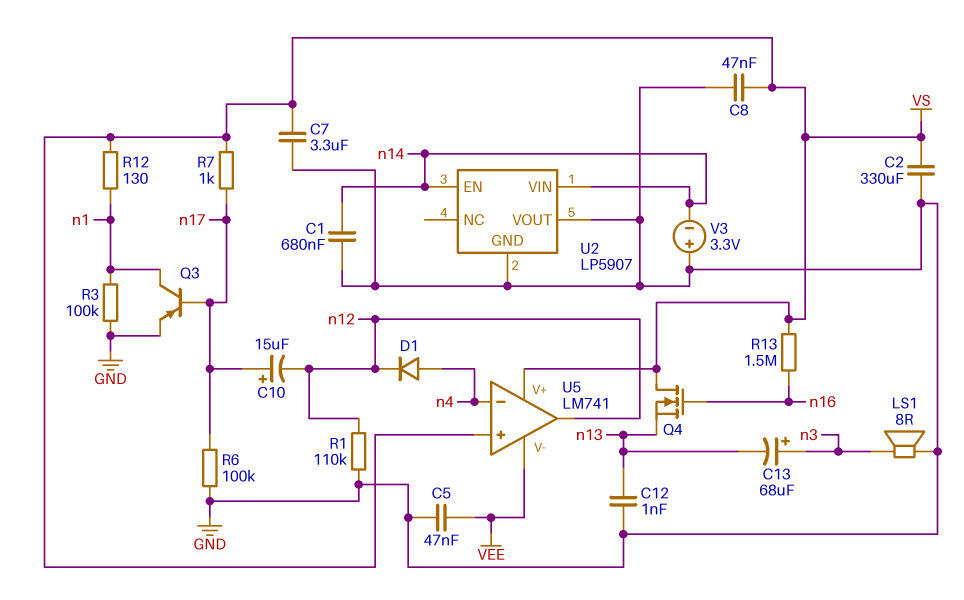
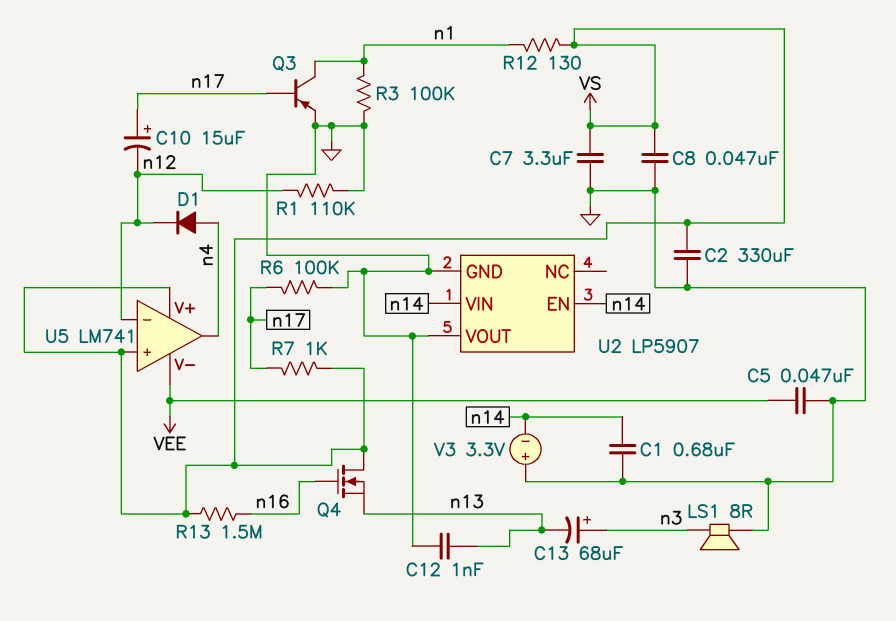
U5 pin in-: n4 -> n12
U5 pin out: n12 -> n4

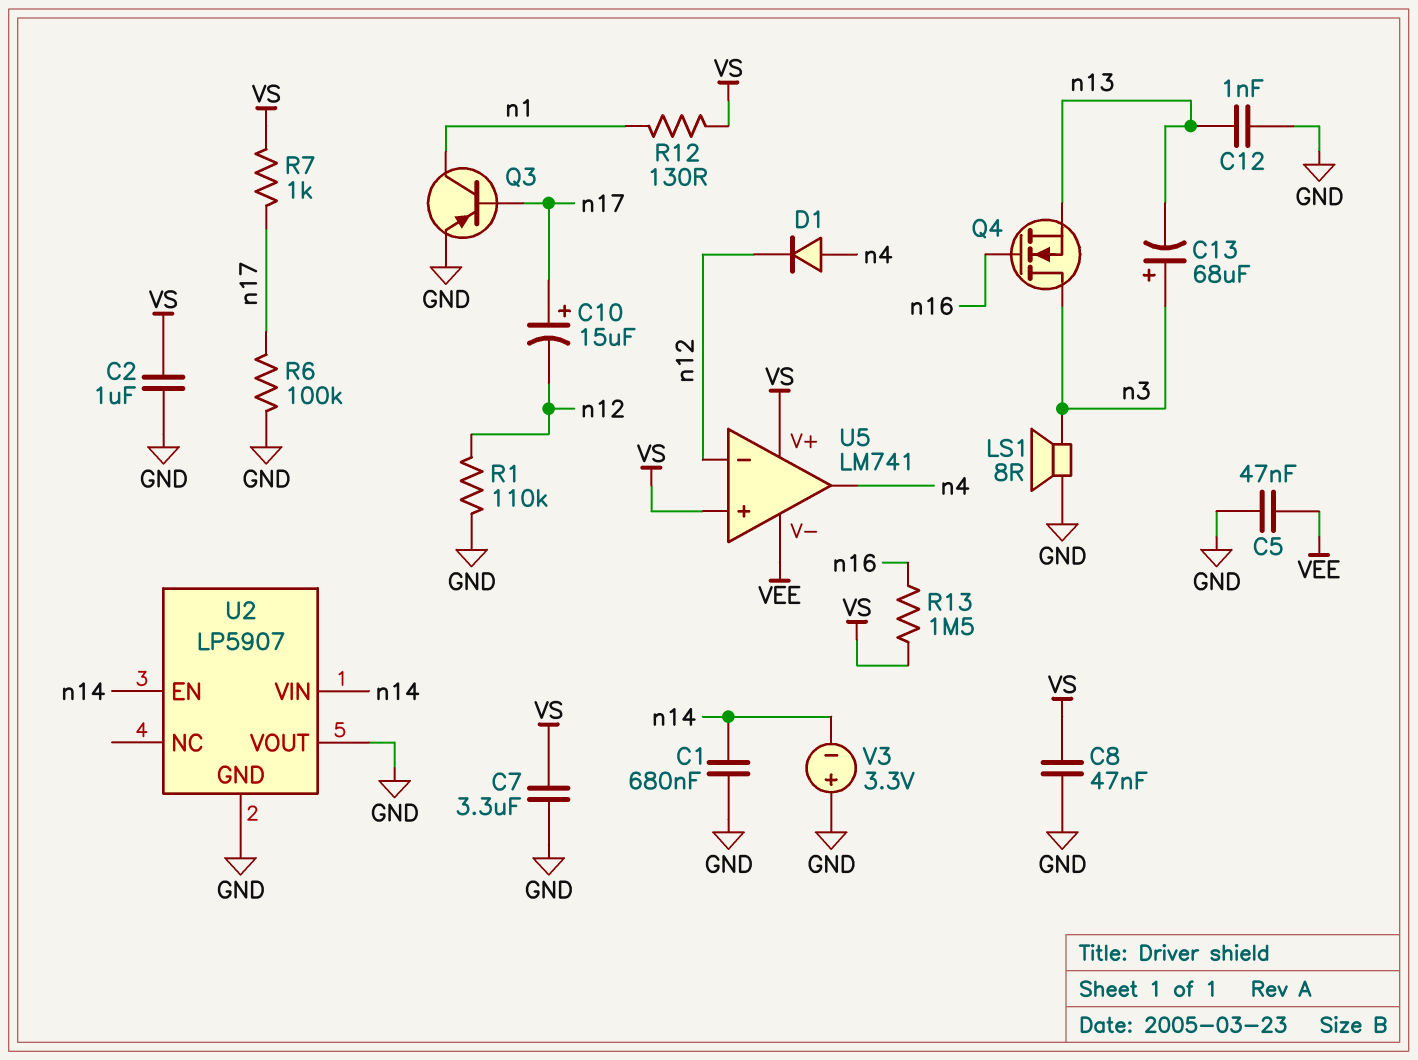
C2: 330uF (GND, VS) -> 1uF (GND, VS)
Q4: NMOS (G n16, D VS, S n13) -> NMOS (G n16, D n3, S n13)
R3: 100k (GND, n1) -> none

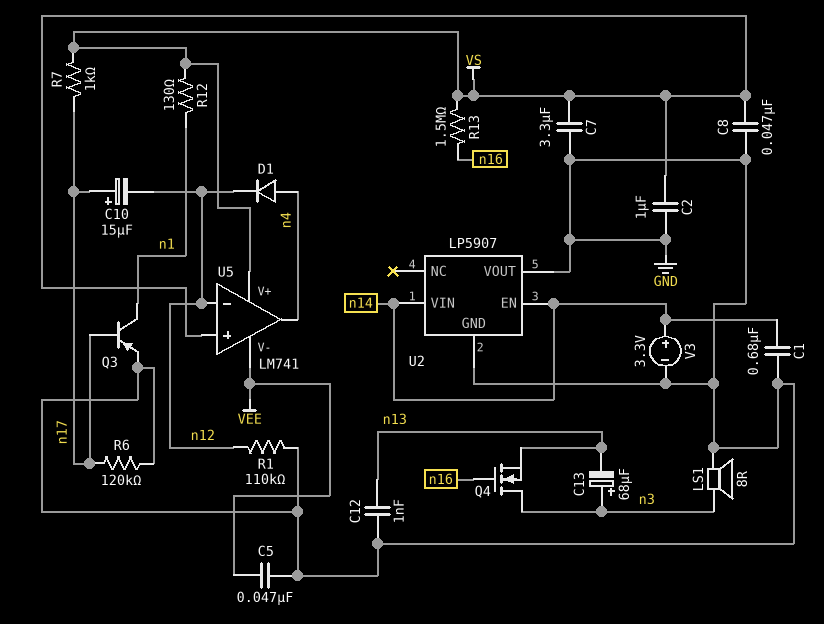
R6: 100k (GND, n17) -> 120k (GND, n17)
V3: 3.3V (plus GND, minus n14) -> 3.3V (plus n14, minus GND)

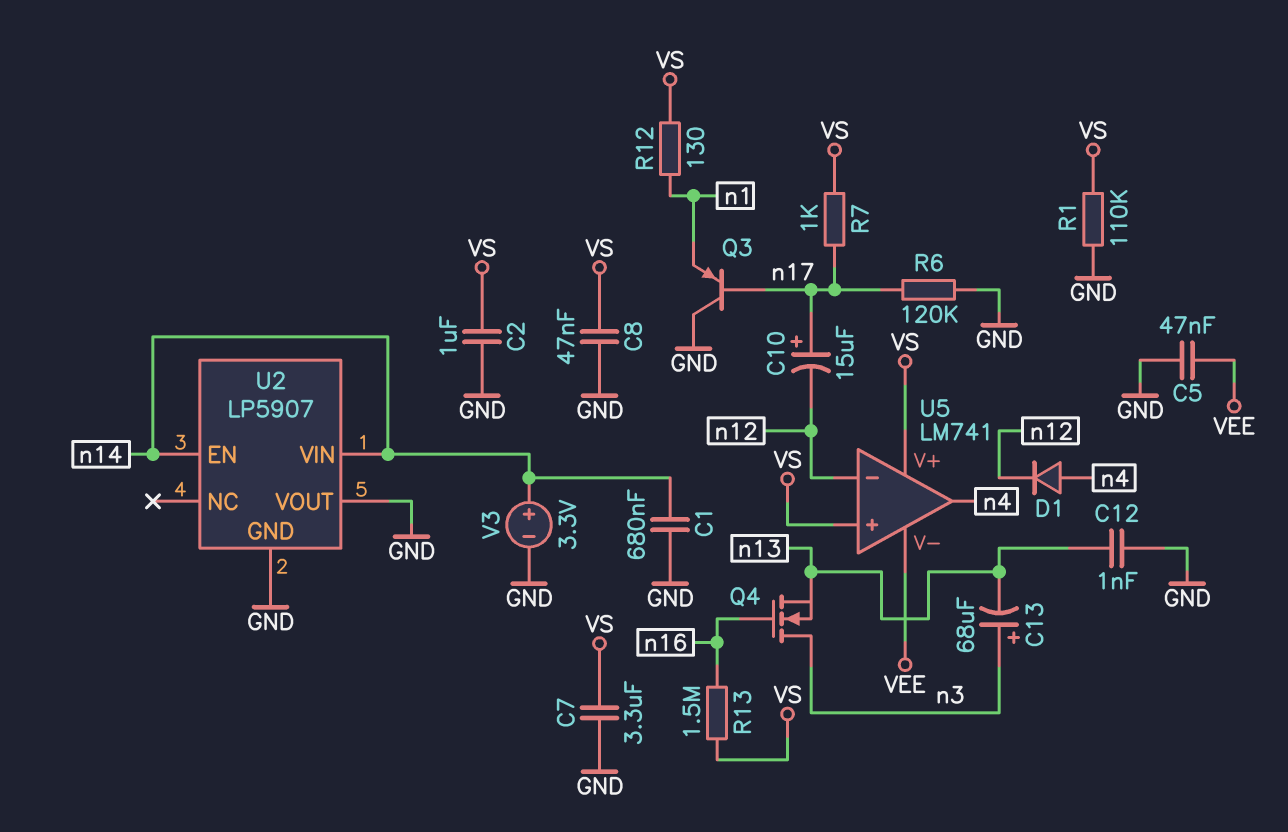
LS1: speaker 8R (GND, n3) -> none
Q3: PNP (B n17, C n1, E GND) -> PNP (B n17, C GND, E n1)
R1: 110k (GND, n12) -> 110k (GND, VS)

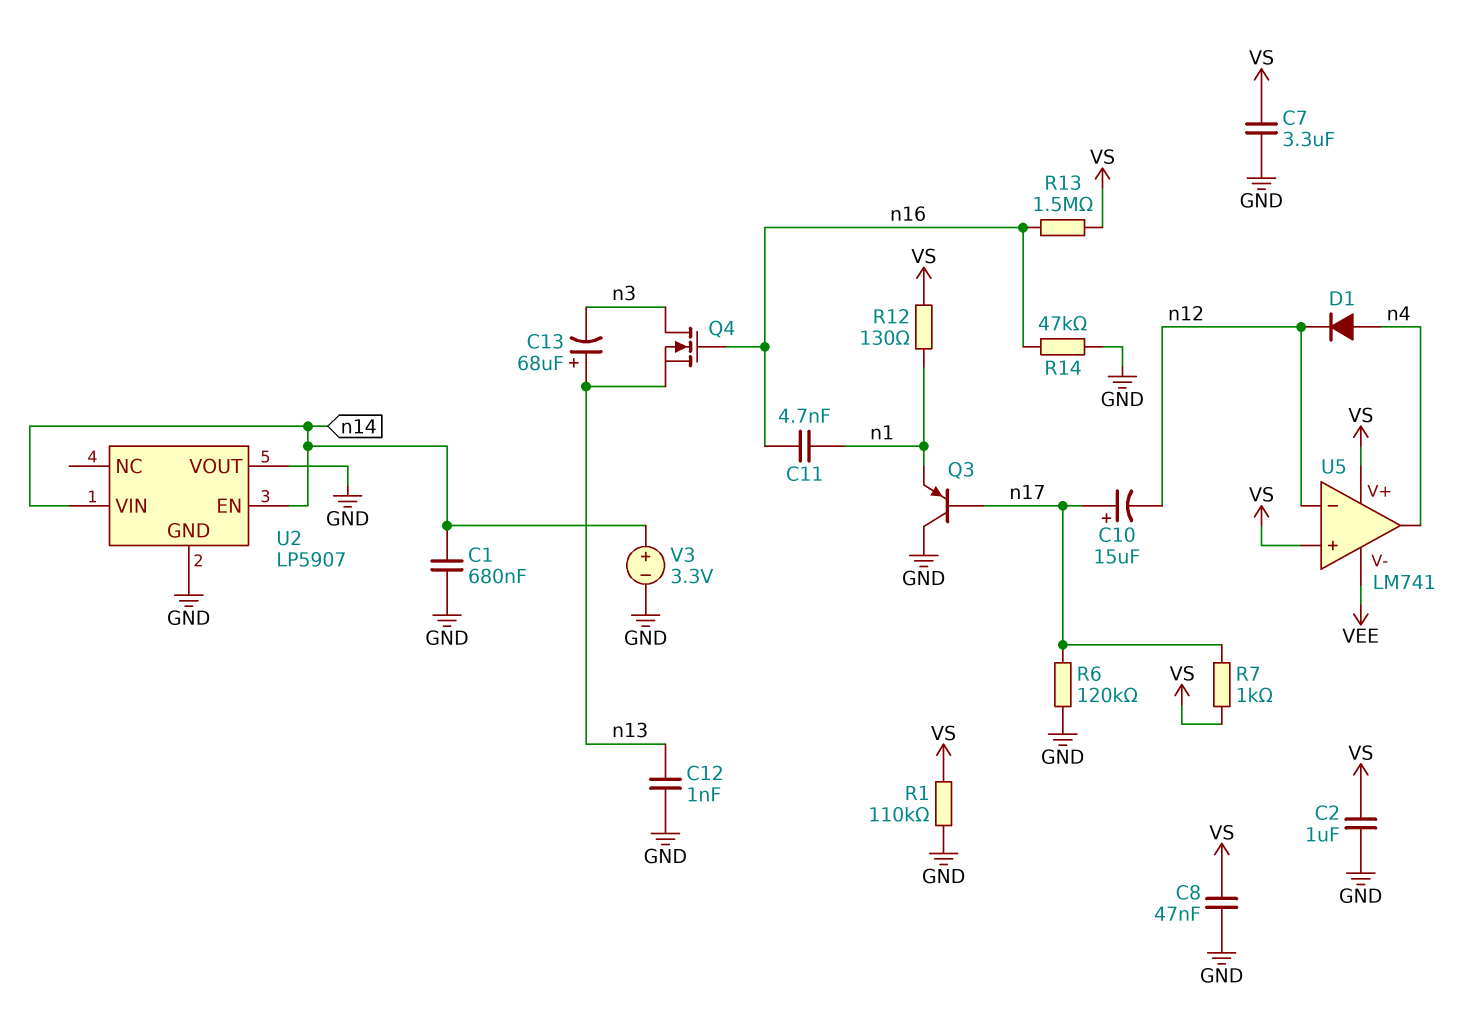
C5: 47nF (GND, VEE) -> none
C11: none -> 4.7nF (n1, n16)
C13: 68uF (plus n3, minus n13) -> 68uF (plus n13, minus n3)
R14: none -> 47k (GND, n16)

